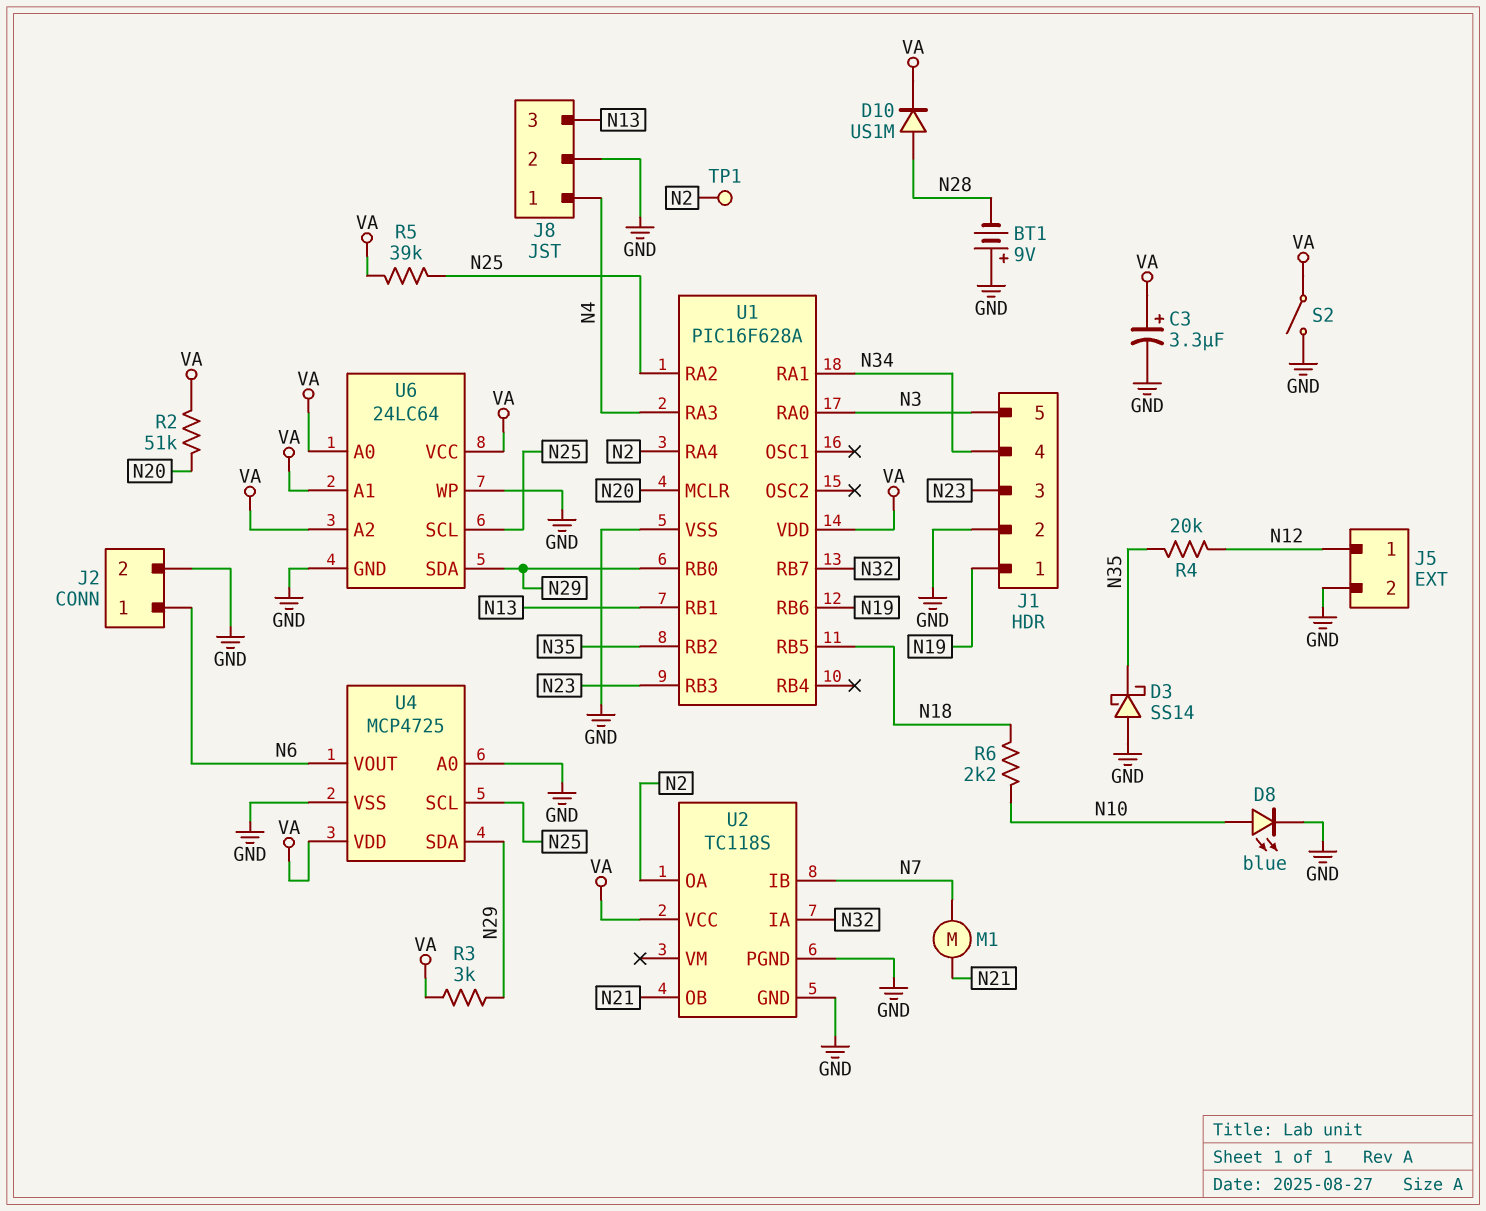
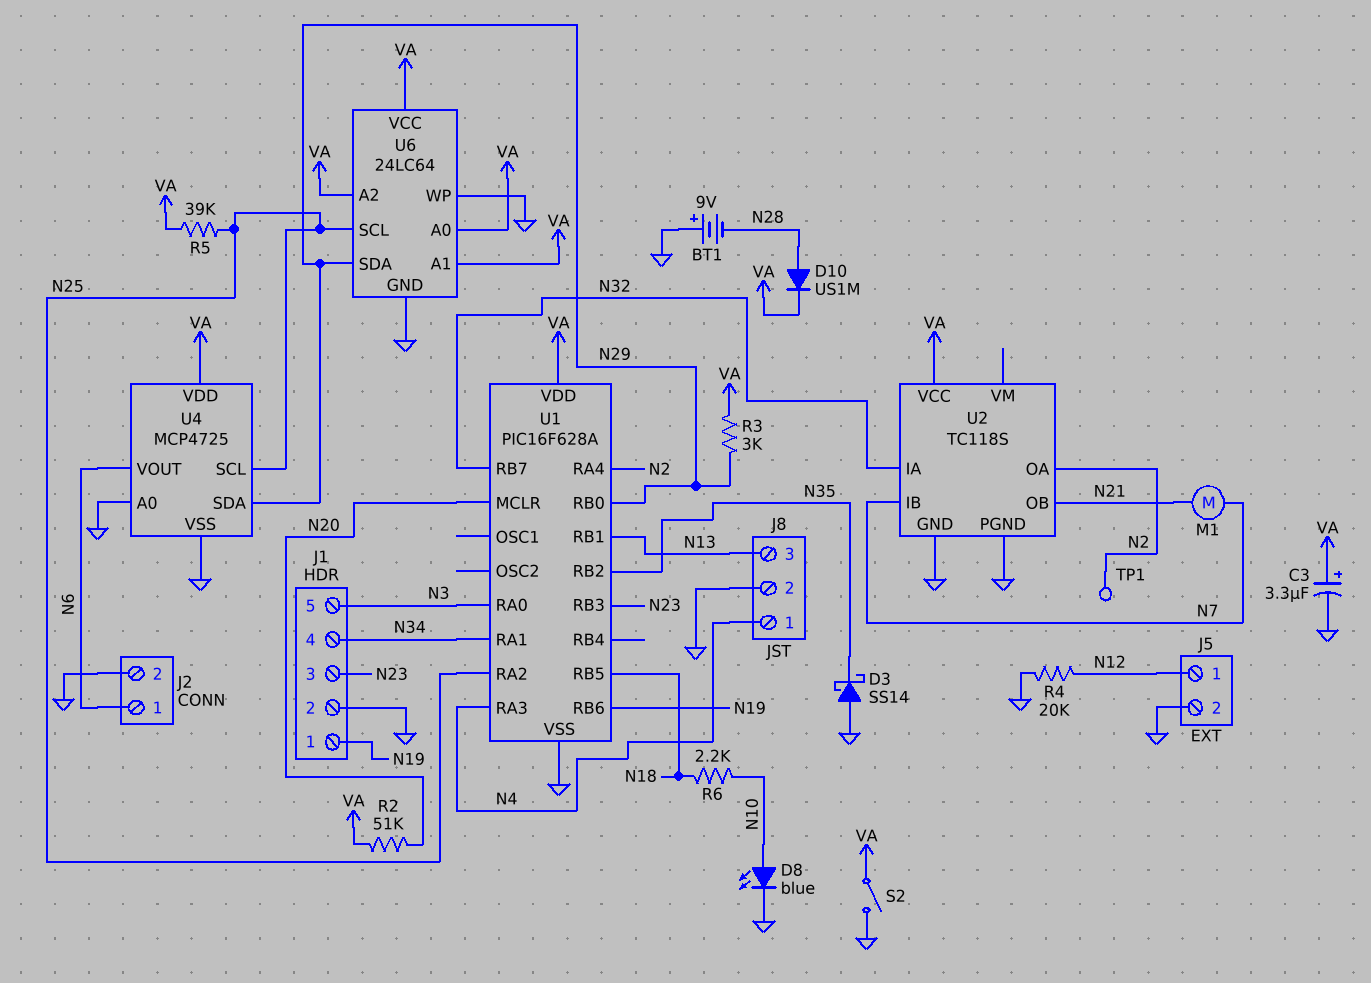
R4: 20k (N12, N35) -> 20k (GND, N12)

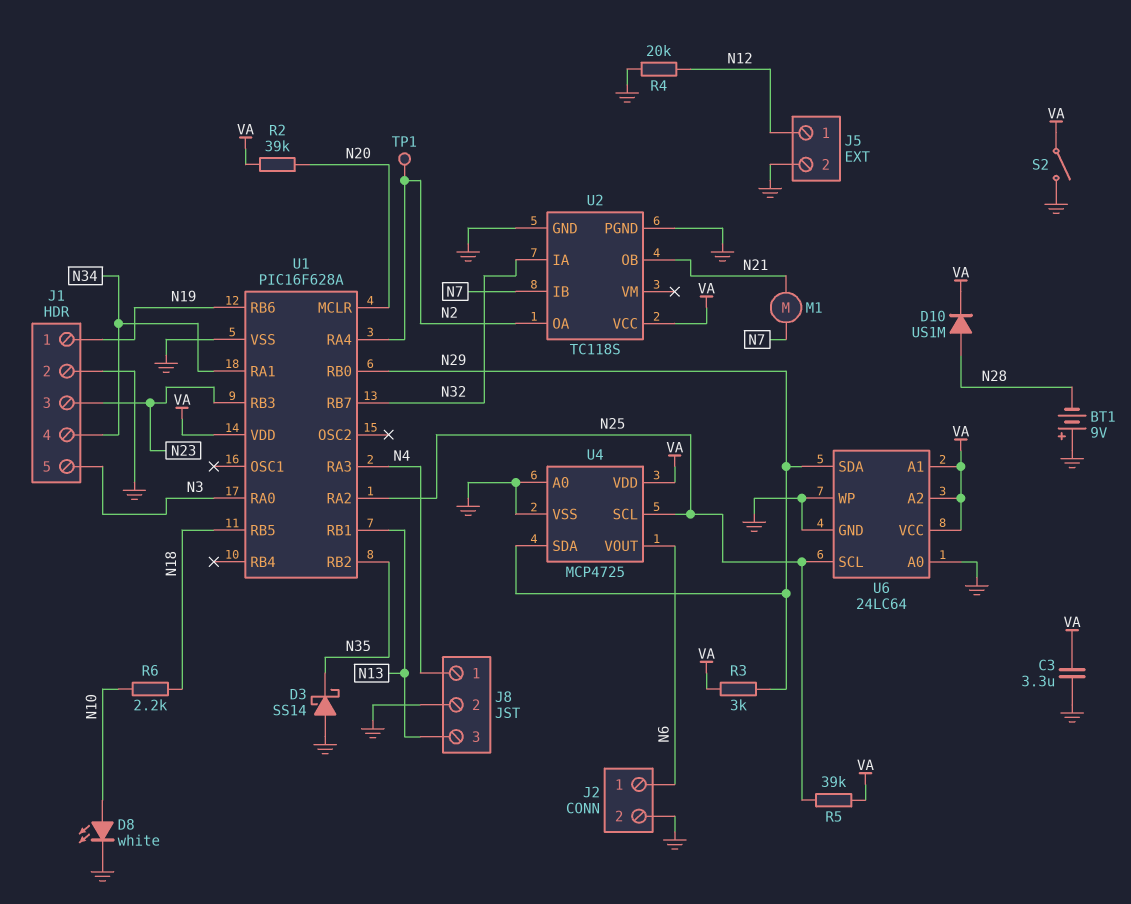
C3: 3.3uF (plus VA, minus GND) -> 3.3uF (GND, VA)
D8: LED blue (A N10, K GND) -> LED white (A N10, K GND)
R2: 51k (N20, VA) -> 39k (N20, VA)
U6 pin A0: VA -> GND

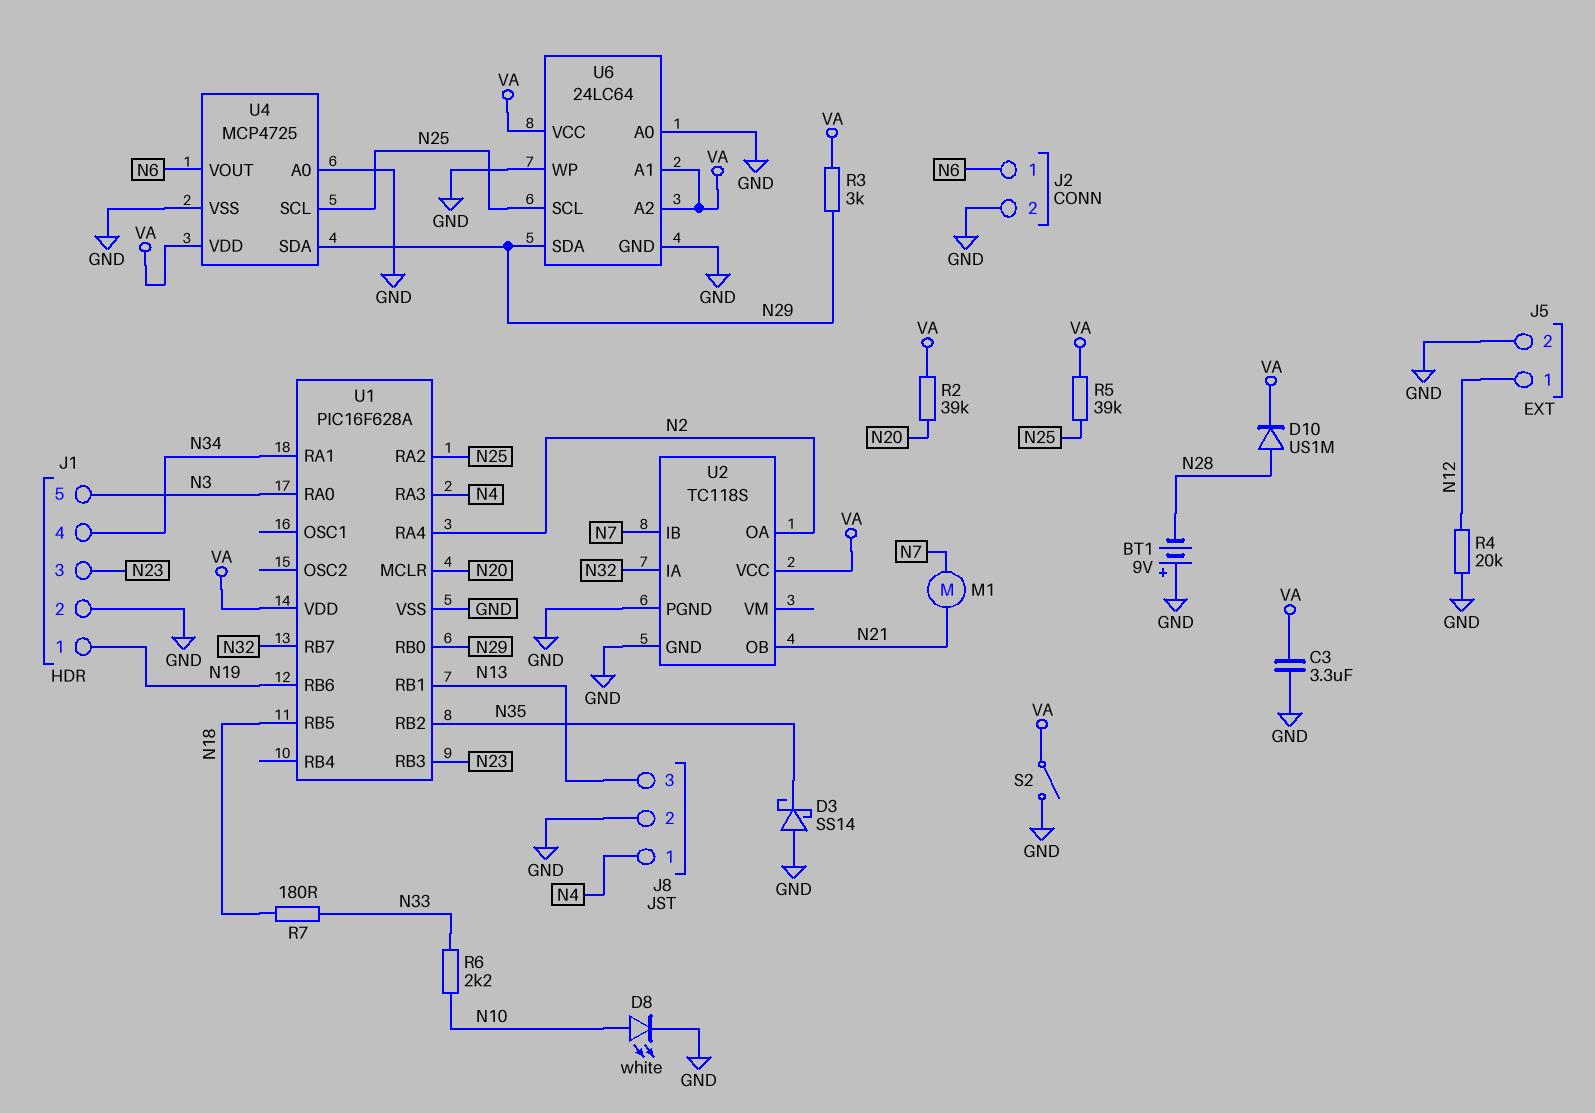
R6: 2.2k (N10, N18) -> 2.2k (N10, N33)
R7: none -> 180 (N18, N33)
TP1: test point (N2) -> none

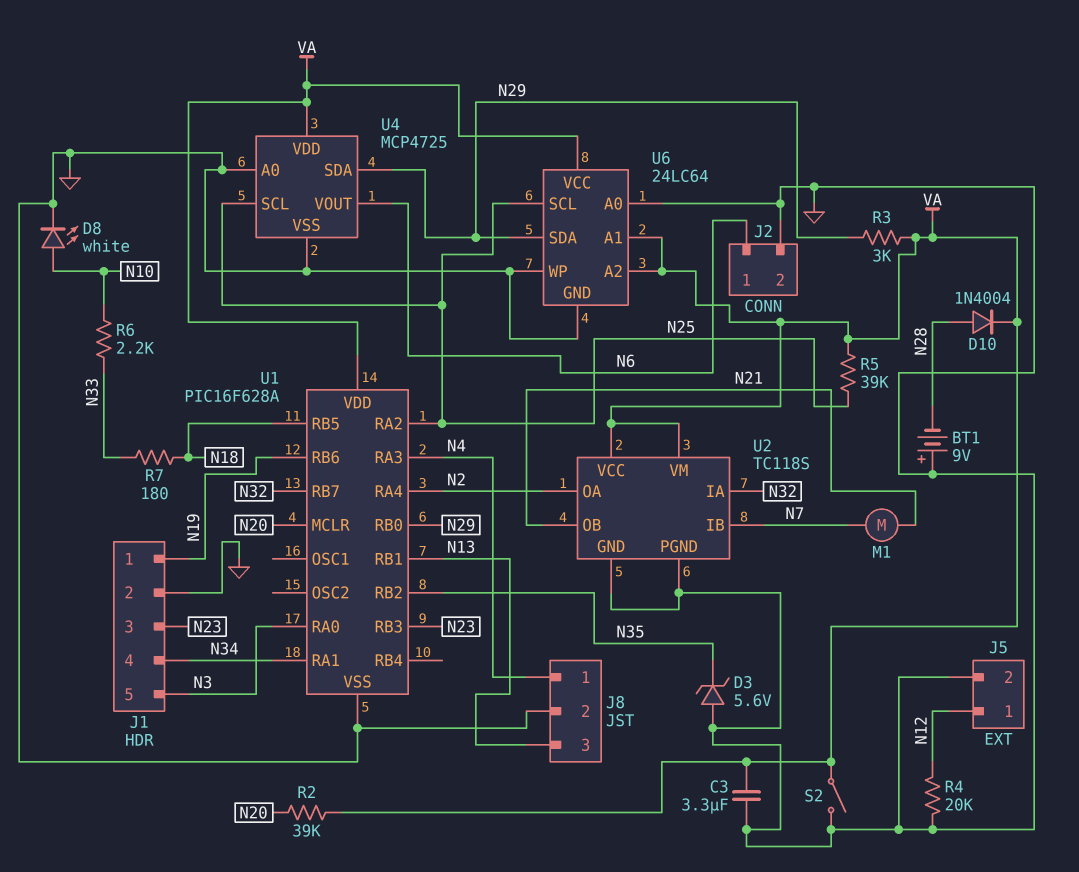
D3: schottky SS14 (A GND, K N35) -> zener 5.6V (A GND, K N35)
D10: diode US1M (A N28, K VA) -> diode 1N4004 (A N28, K VA)
U2 pin VM: none -> VA

